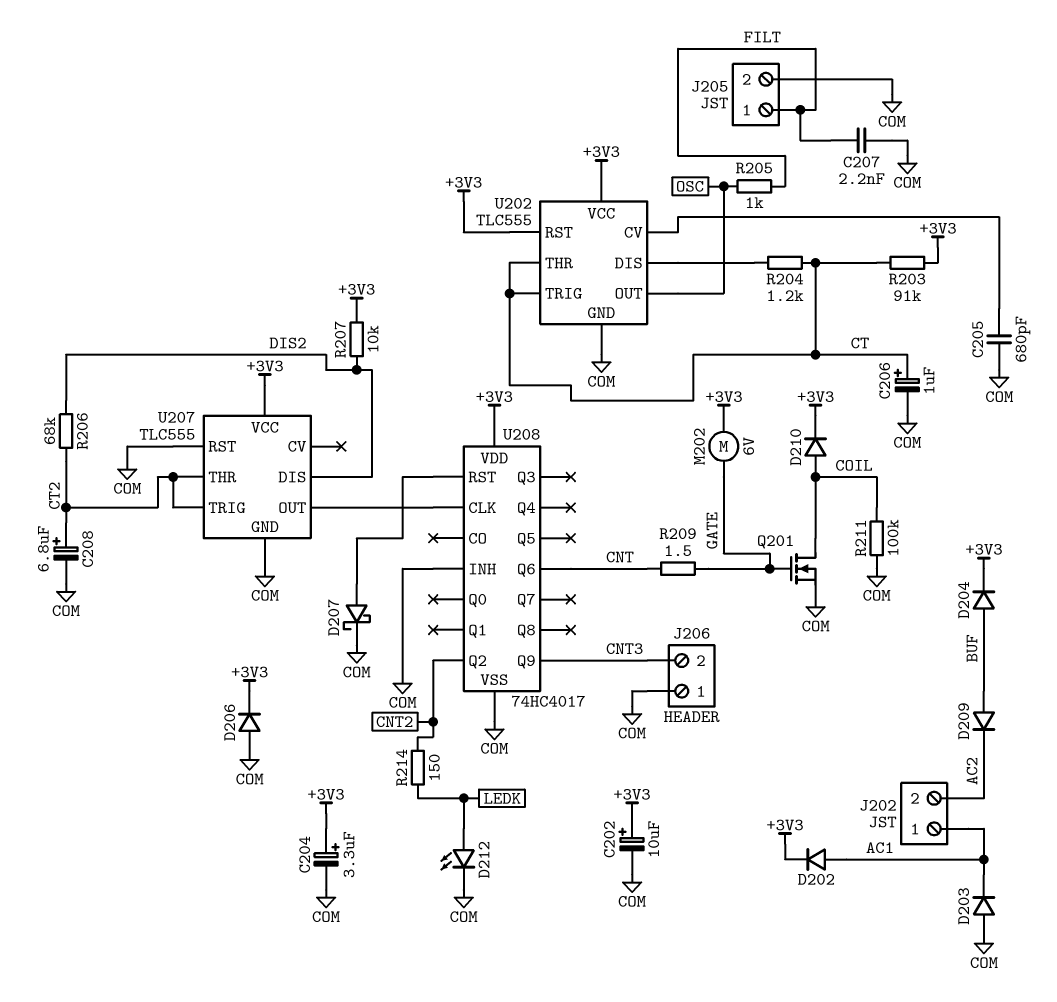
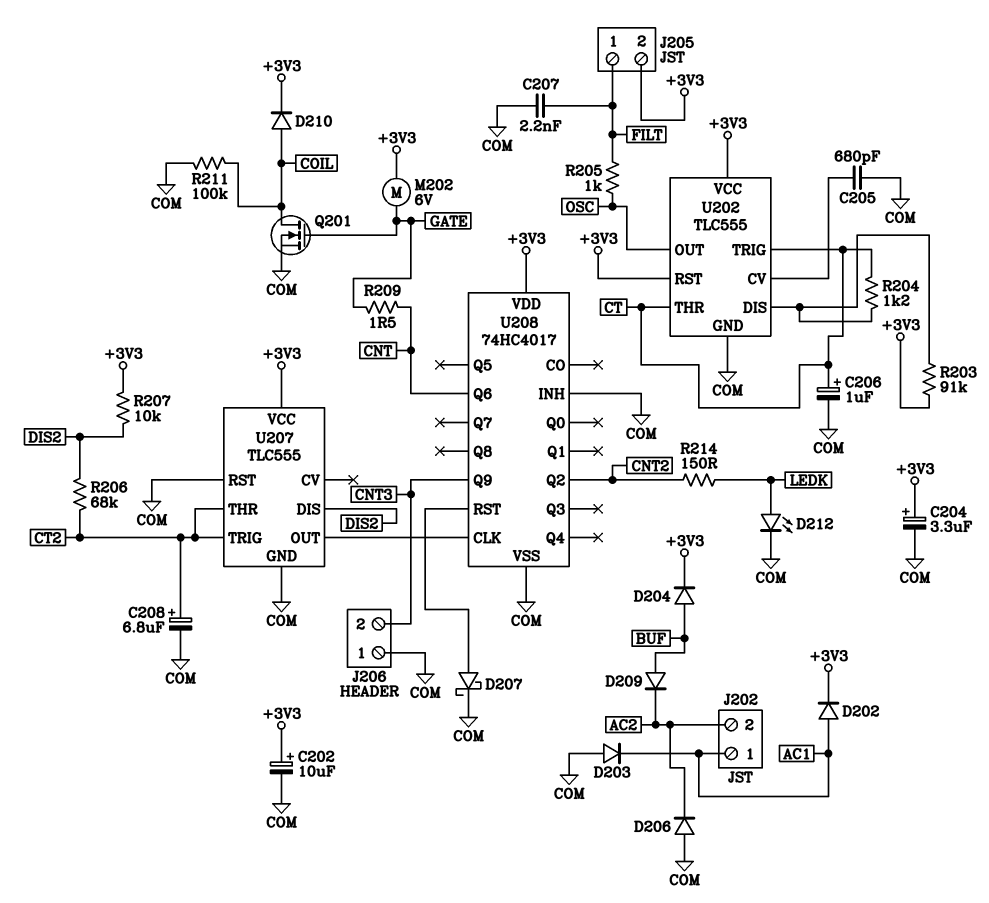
D206: diode (A COM, K +3V3) -> diode (A COM, K AC2)
J205 pin 2: COM -> +3V3
R203: 91k (+3V3, CT) -> 91k (+3V3, U202/DIS)

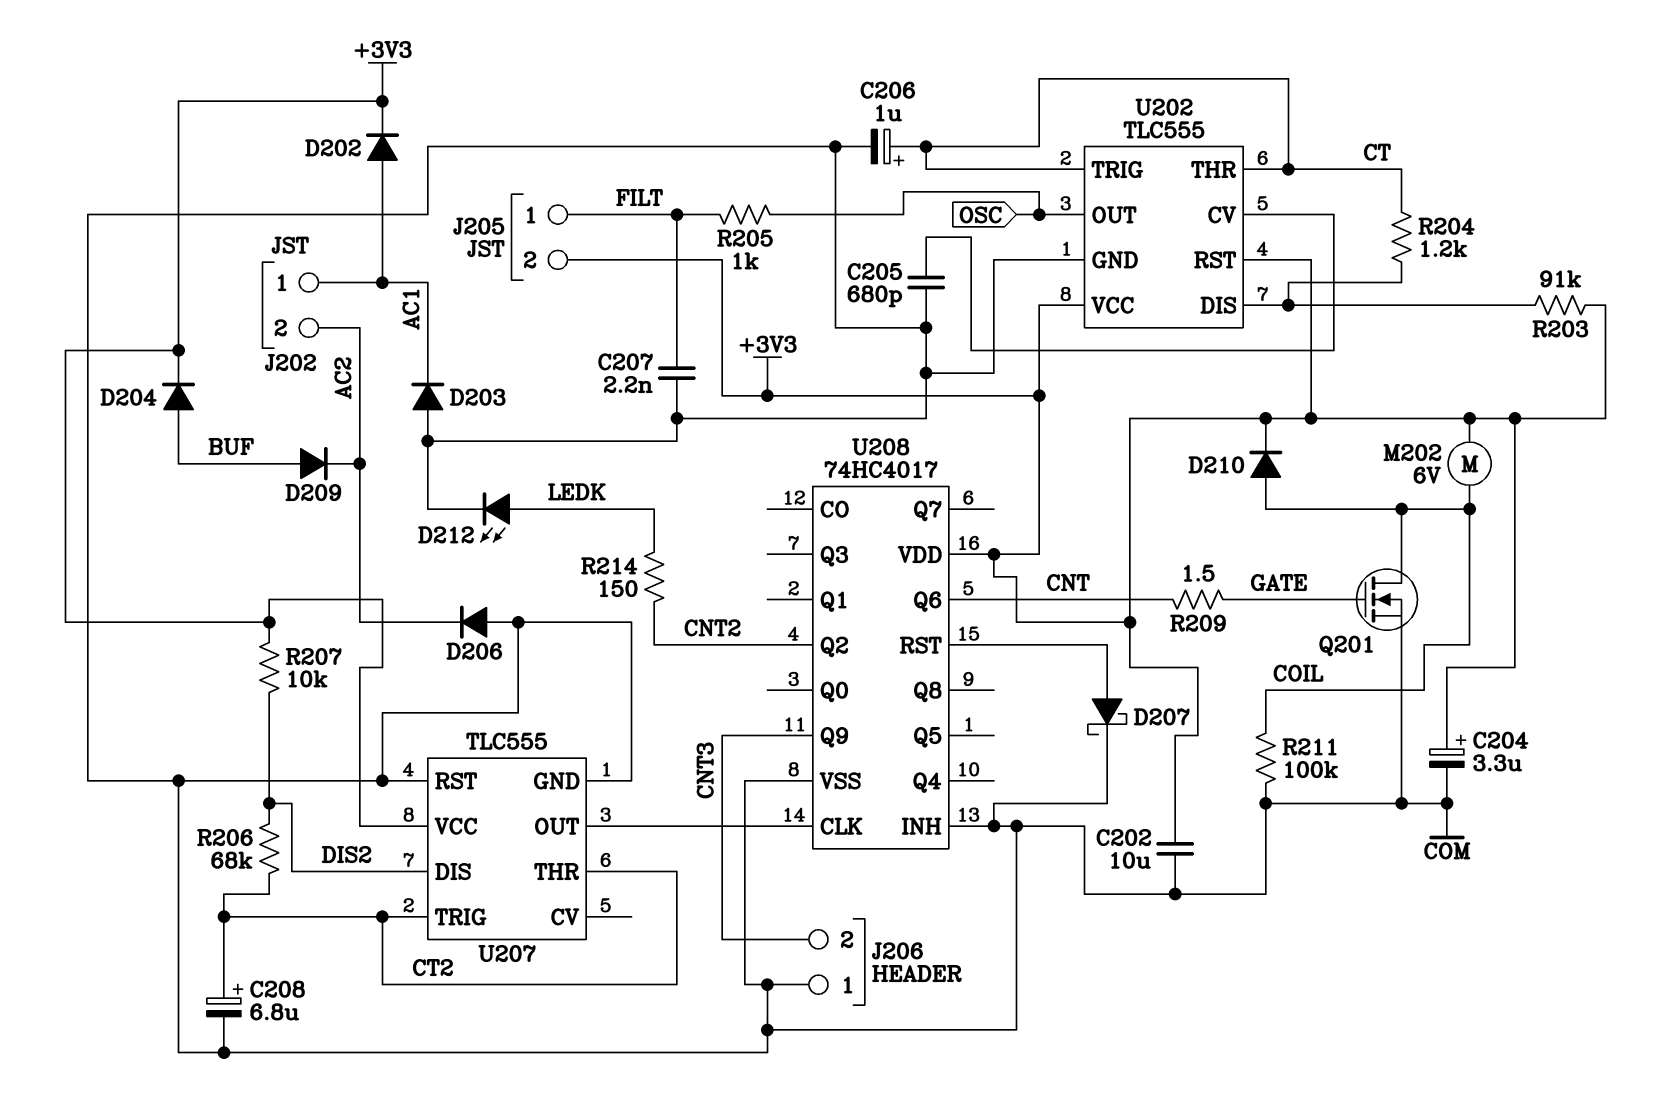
C202: 10uF (plus +3V3, minus COM) -> 10uF (+3V3, COM)
M202: motor 6V (+3V3, GATE) -> motor 6V (+3V3, COIL)

